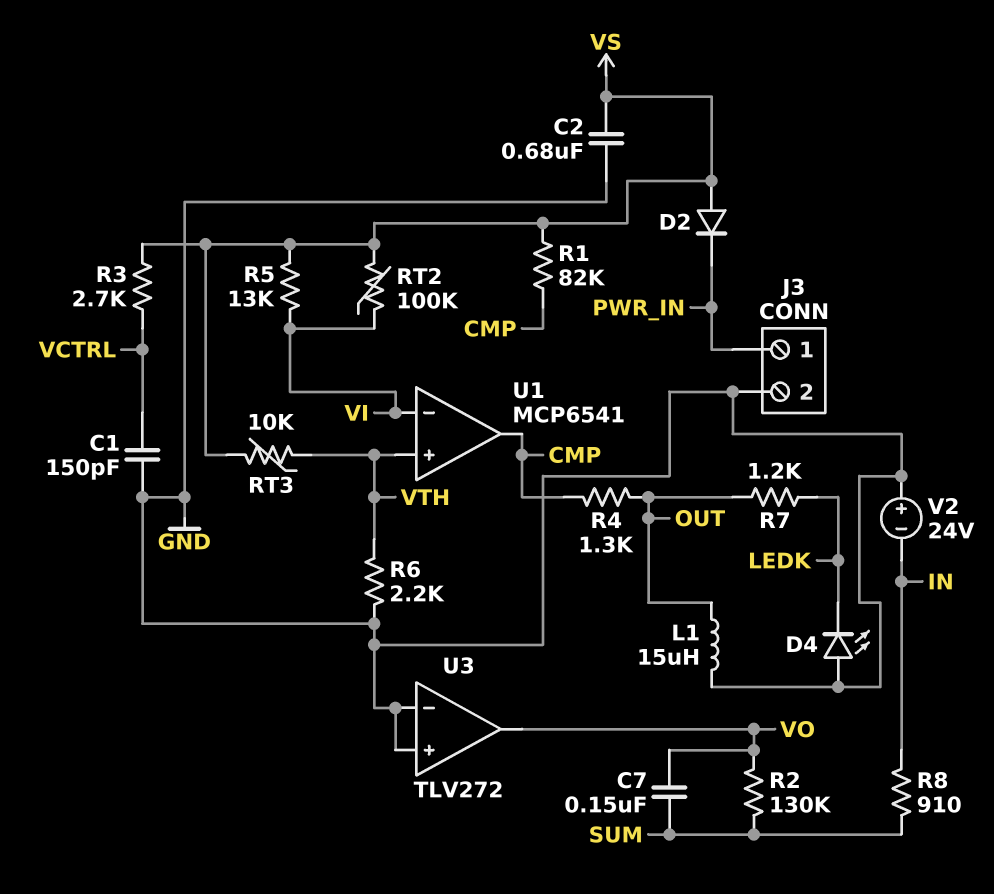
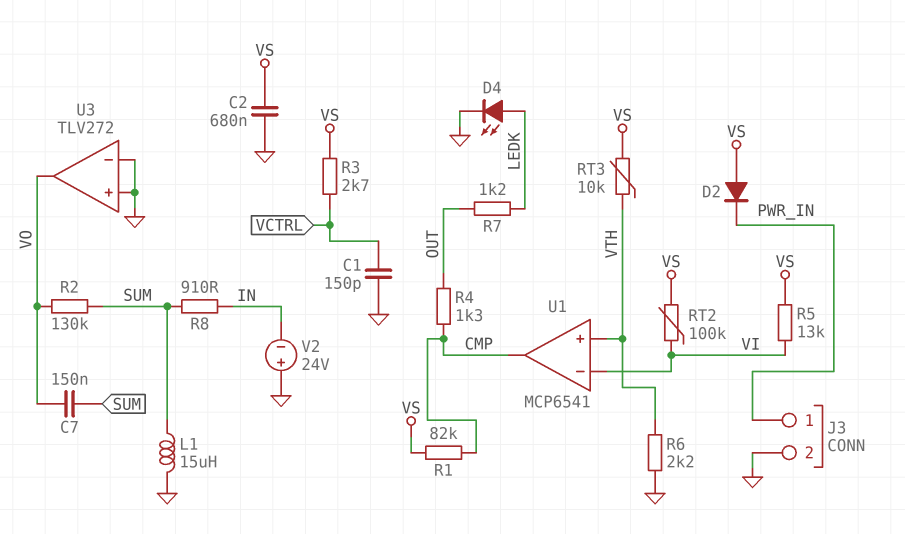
D4: LED (A GND, K LEDK) -> LED (A LEDK, K GND)
L1: 15uH (GND, OUT) -> 15uH (GND, SUM)

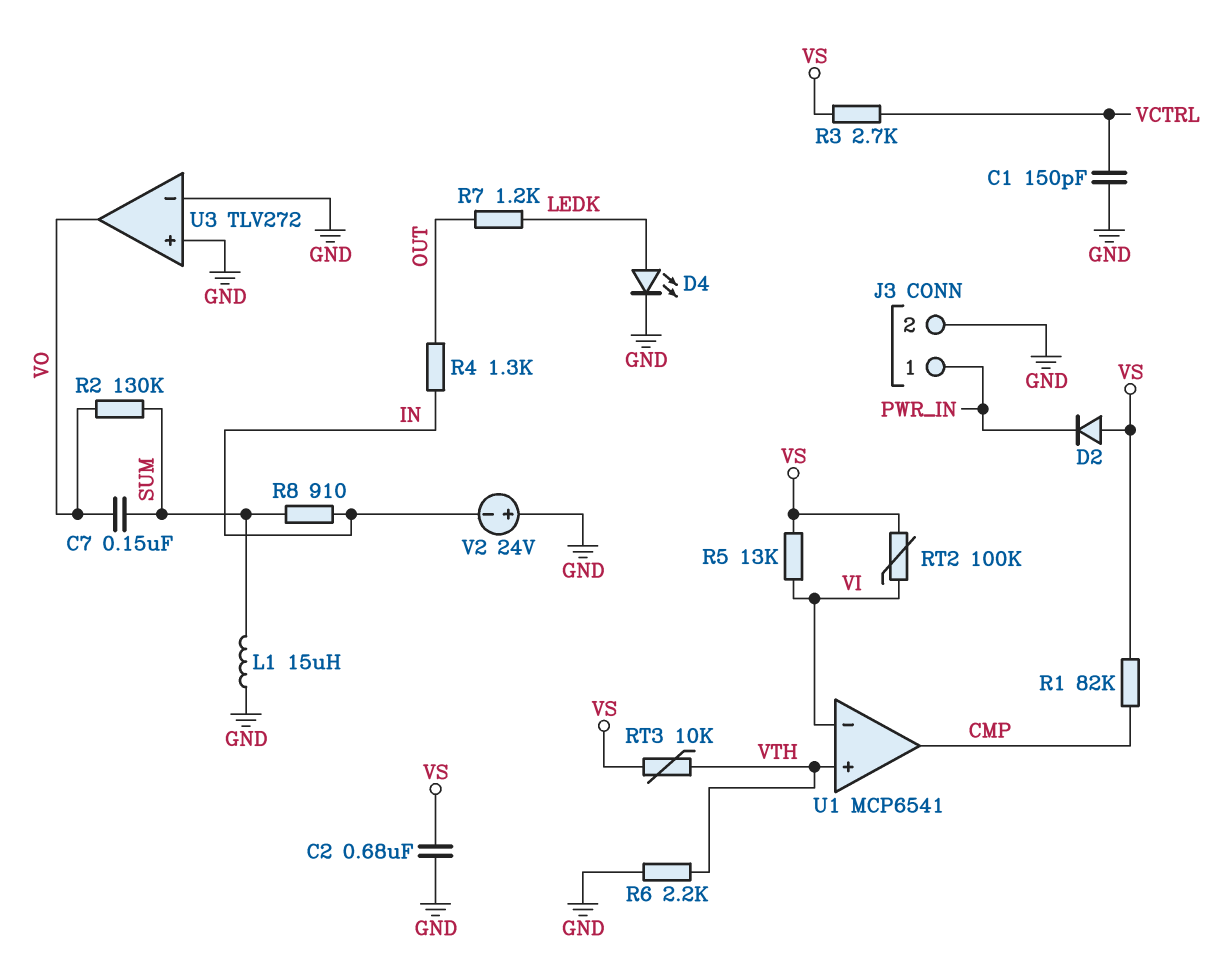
R4: 1.3k (CMP, OUT) -> 1.3k (IN, OUT)

